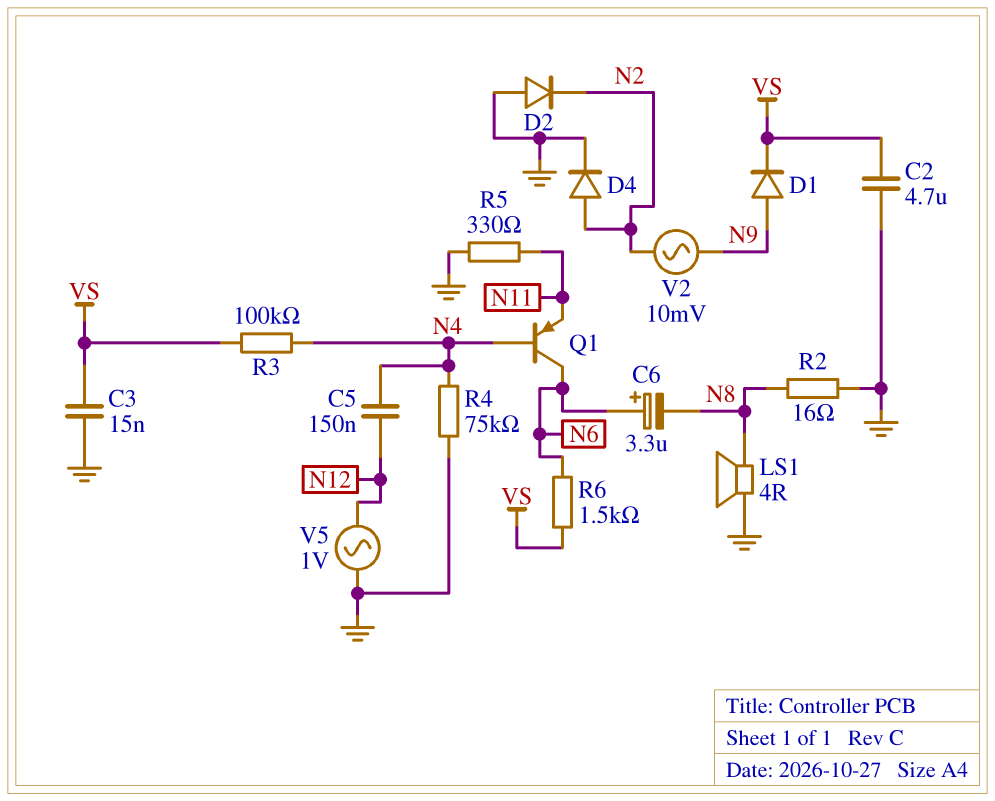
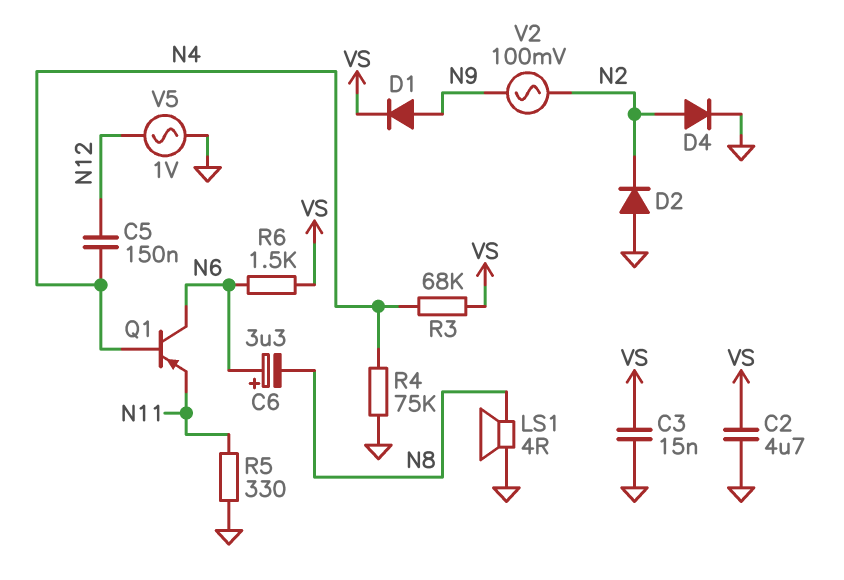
R2: 16 (GND, N8) -> none
R3: 100k (N4, VS) -> 68k (N4, VS)
V2: AC 10mV (N2, N9) -> AC 100mV (N2, N9)

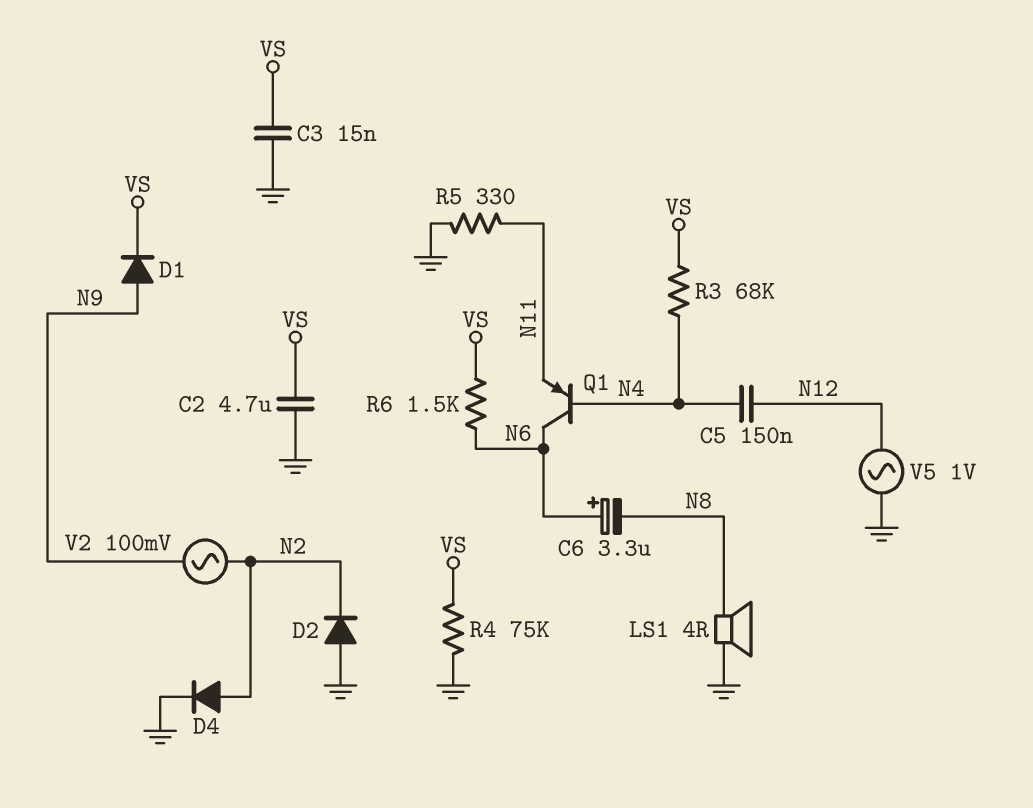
R4: 75k (GND, N4) -> 75k (GND, VS)

